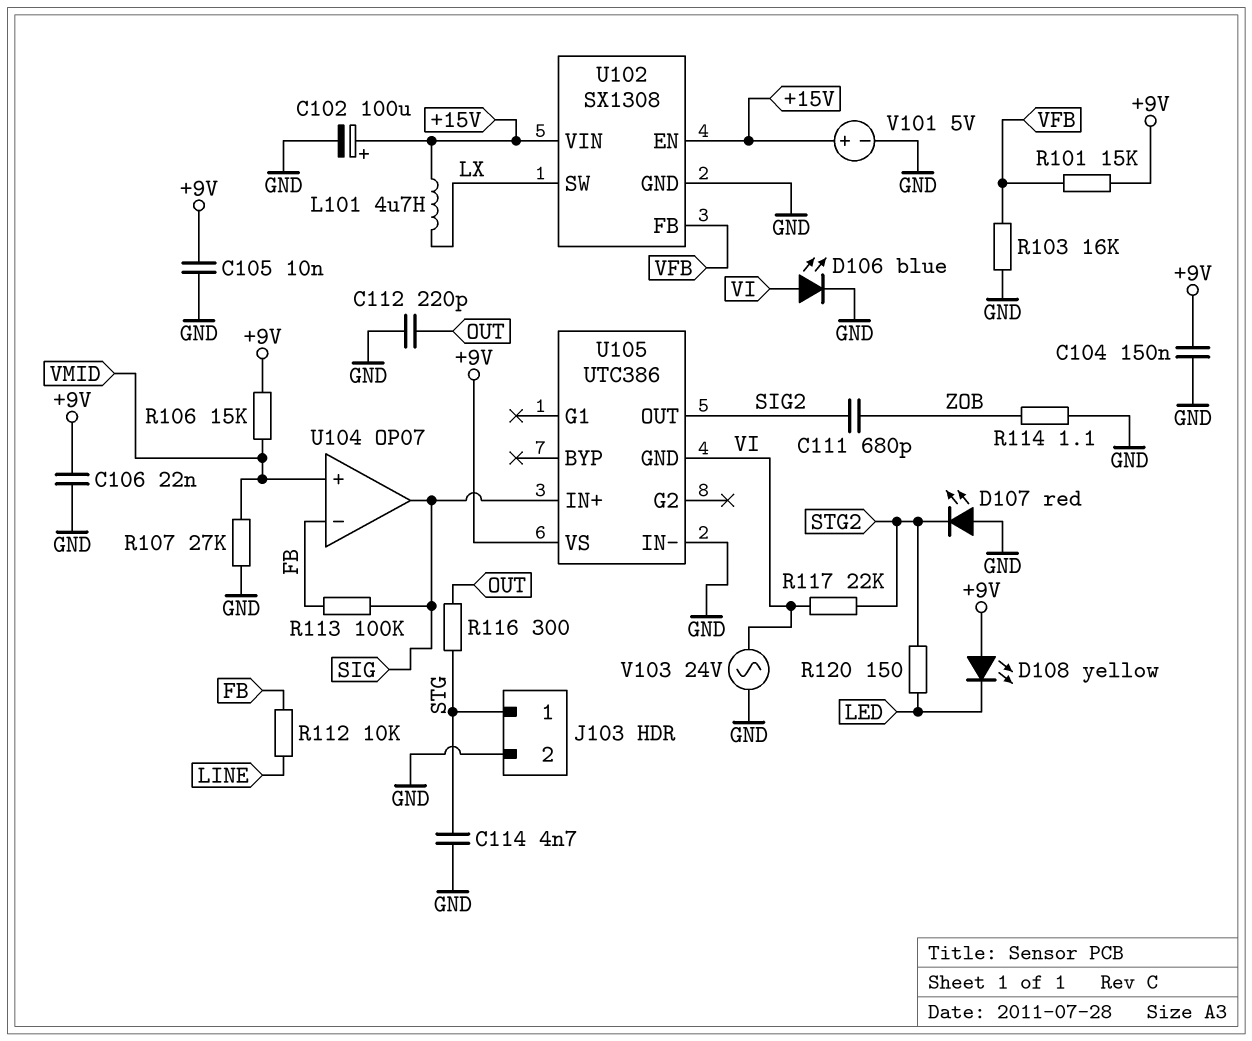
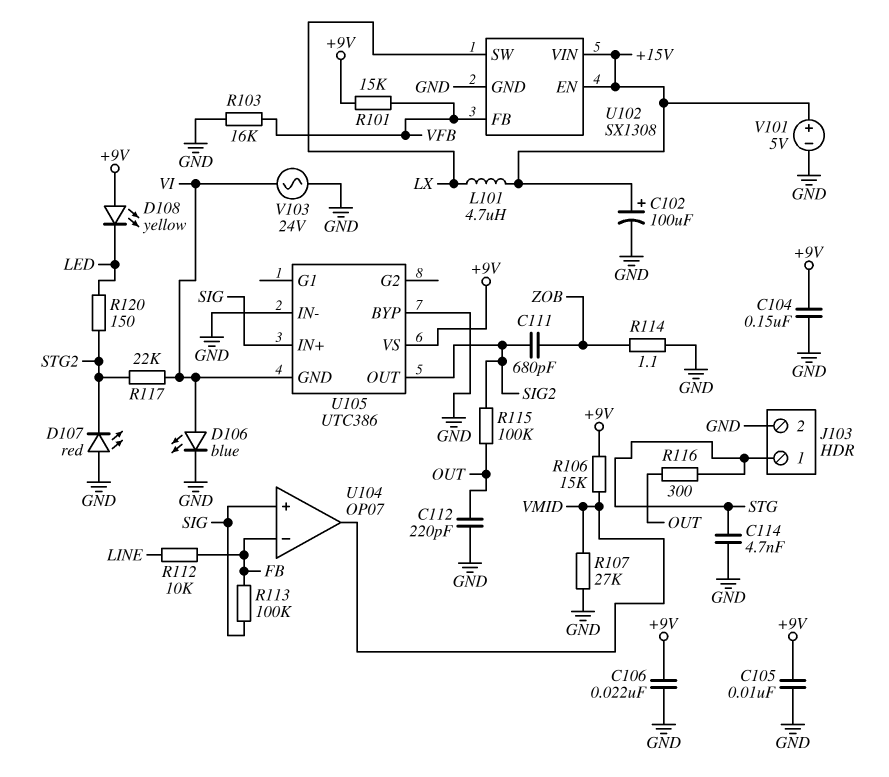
R115: none -> 100k (OUT, SIG2)
U104 pin in+: VMID -> SIG
U104 pin out: SIG -> VMID
U105 pin BYP: none -> GND

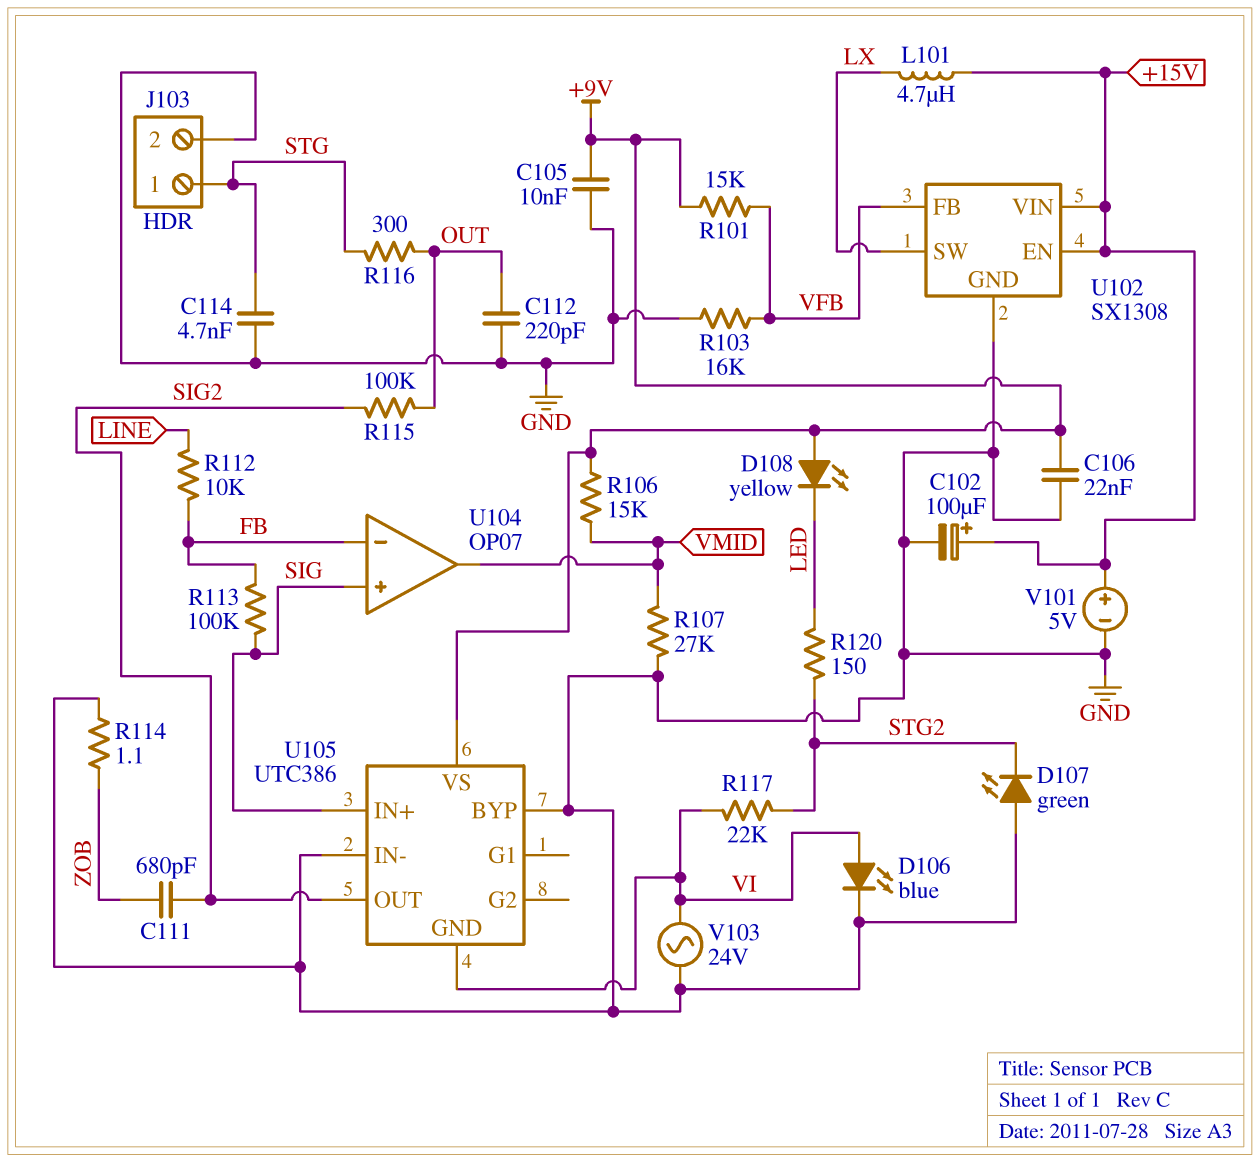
C104: 150nF (+9V, GND) -> none
D107: LED red (A GND, K STG2) -> LED green (A GND, K STG2)

